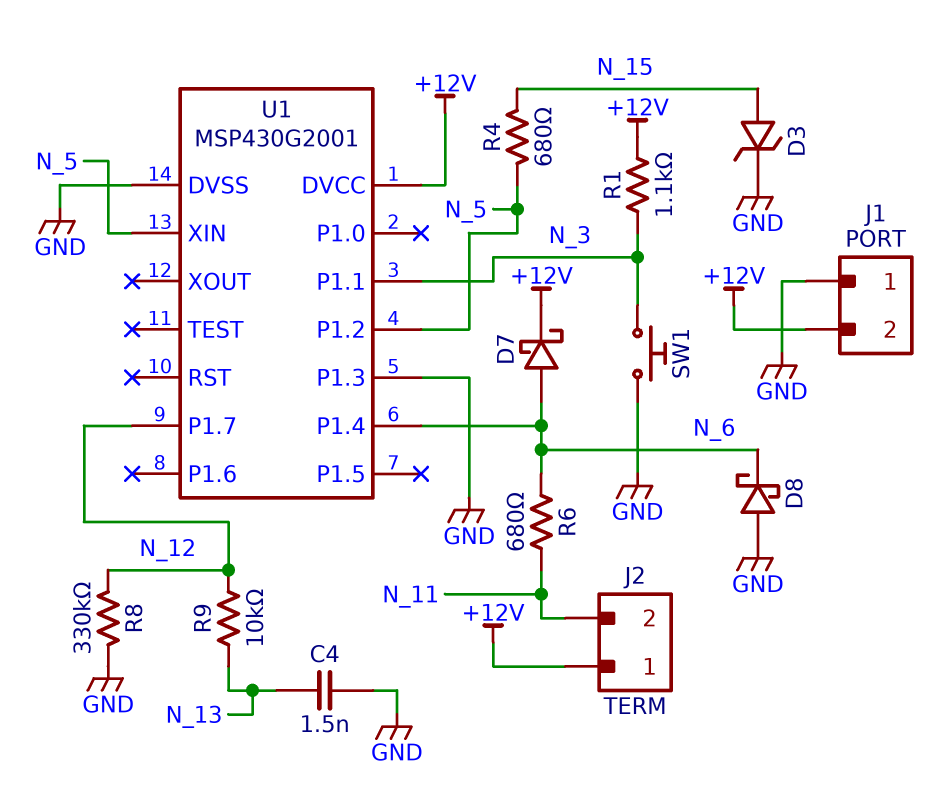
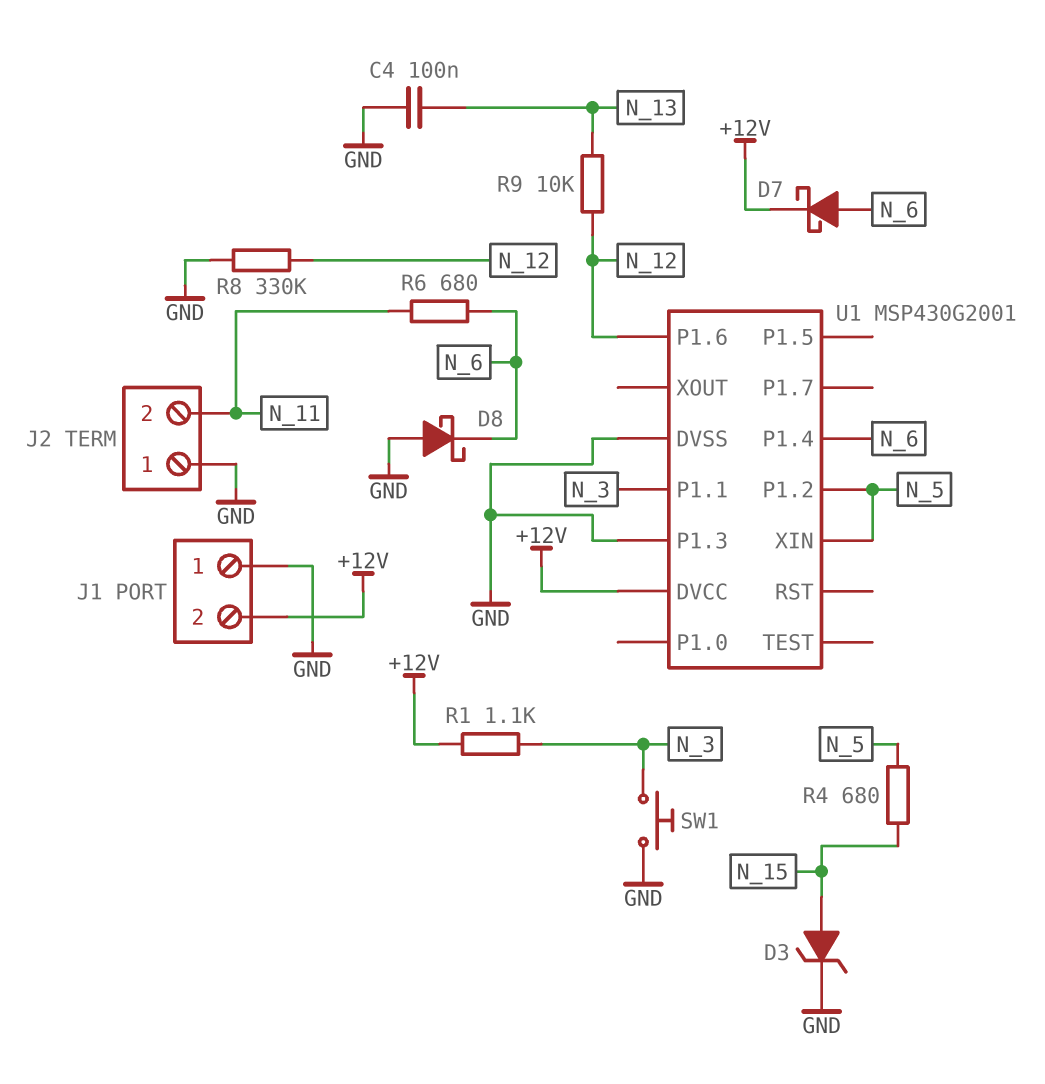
C4: 1.5nF (GND, N_13) -> 100nF (GND, N_13)
J2 pin 1: +12V -> GND
U1 pin P1.6: none -> N_12
U1 pin P1.7: N_12 -> none

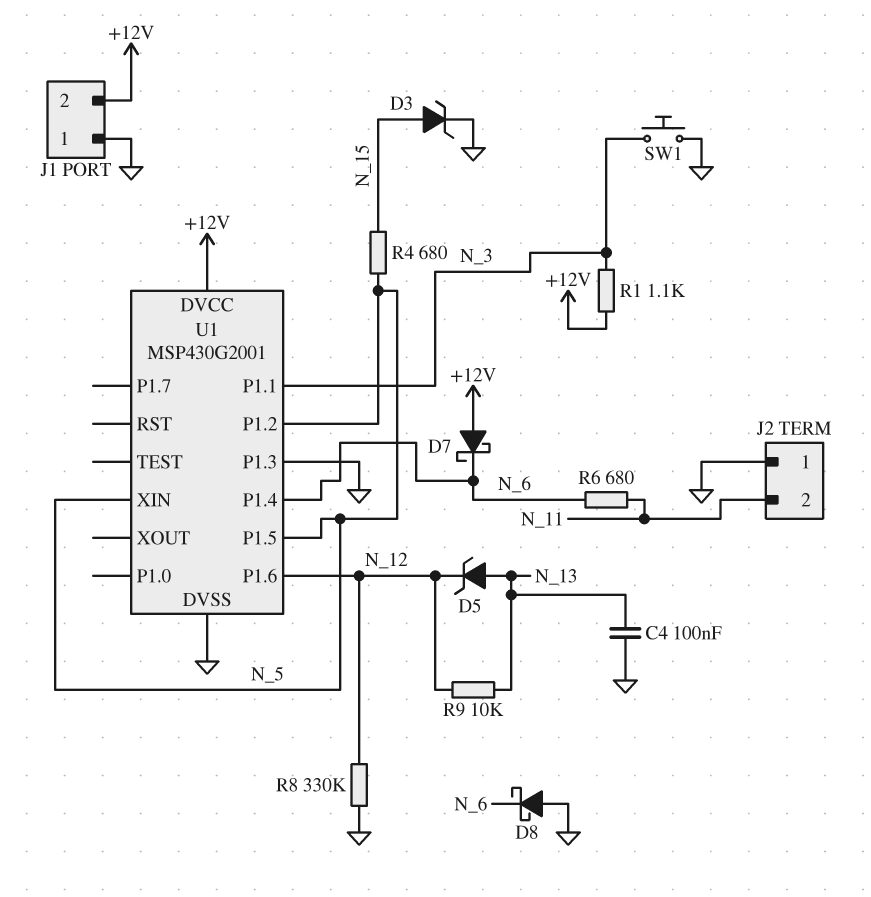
D5: none -> zener (A N_13, K N_12)
D7: schottky (A N_6, K +12V) -> schottky (A +12V, K N_6)
U1 pin P1.5: none -> N_5

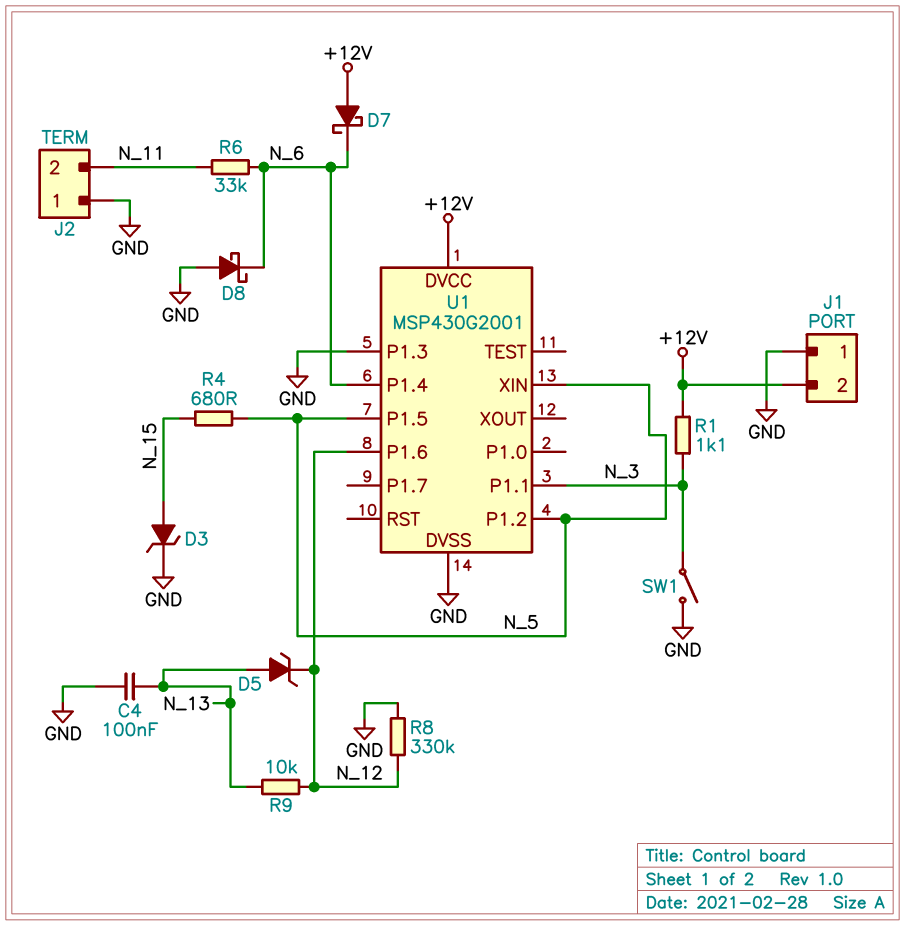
R6: 680 (N_6, N_11) -> 33k (N_6, N_11)
SW1: button (GND, N_3) -> switch (GND, N_3)

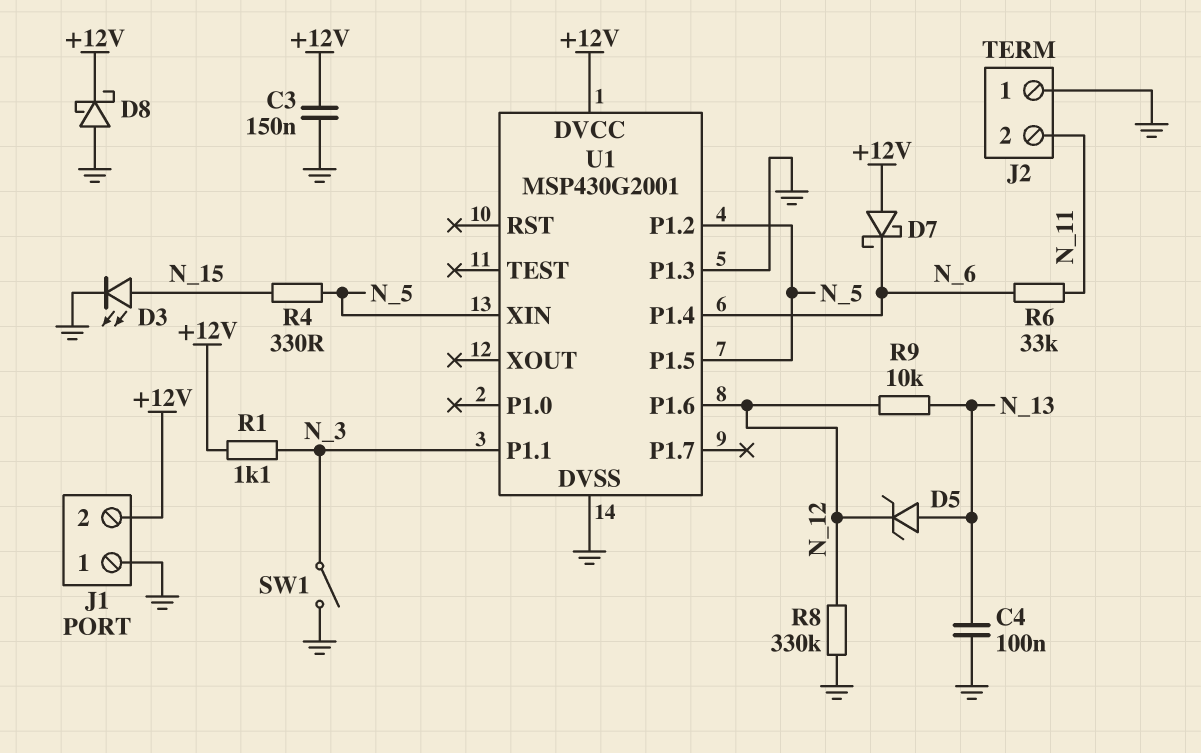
C3: none -> 150nF (+12V, GND)
D3: zener (A N_15, K GND) -> LED (A N_15, K GND)
D8: schottky (A GND, K N_6) -> schottky (A GND, K +12V)
R4: 680 (N_5, N_15) -> 330 (N_5, N_15)

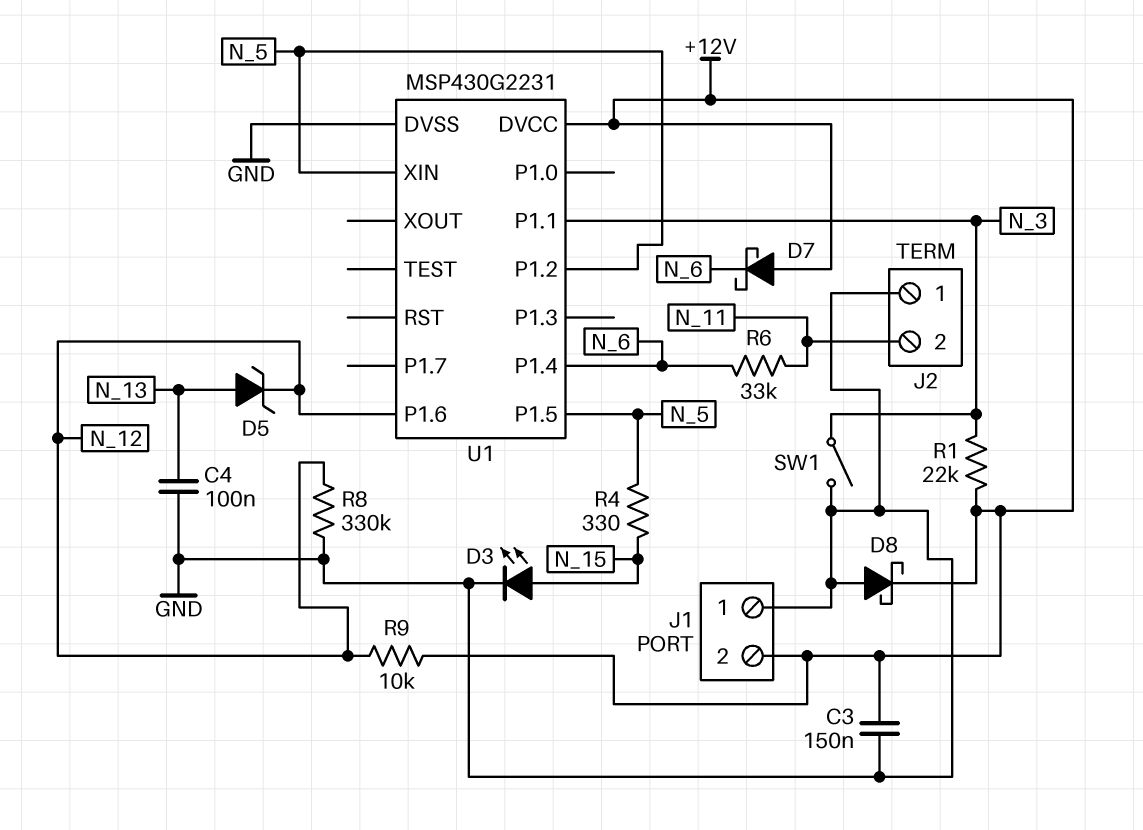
R1: 1.1k (+12V, N_3) -> 22k (+12V, N_3)
R9: 10k (N_12, N_13) -> 10k (+12V, N_12)
U1: MSP430G2001 -> MSP430G2231
U1 pin P1.3: GND -> none

